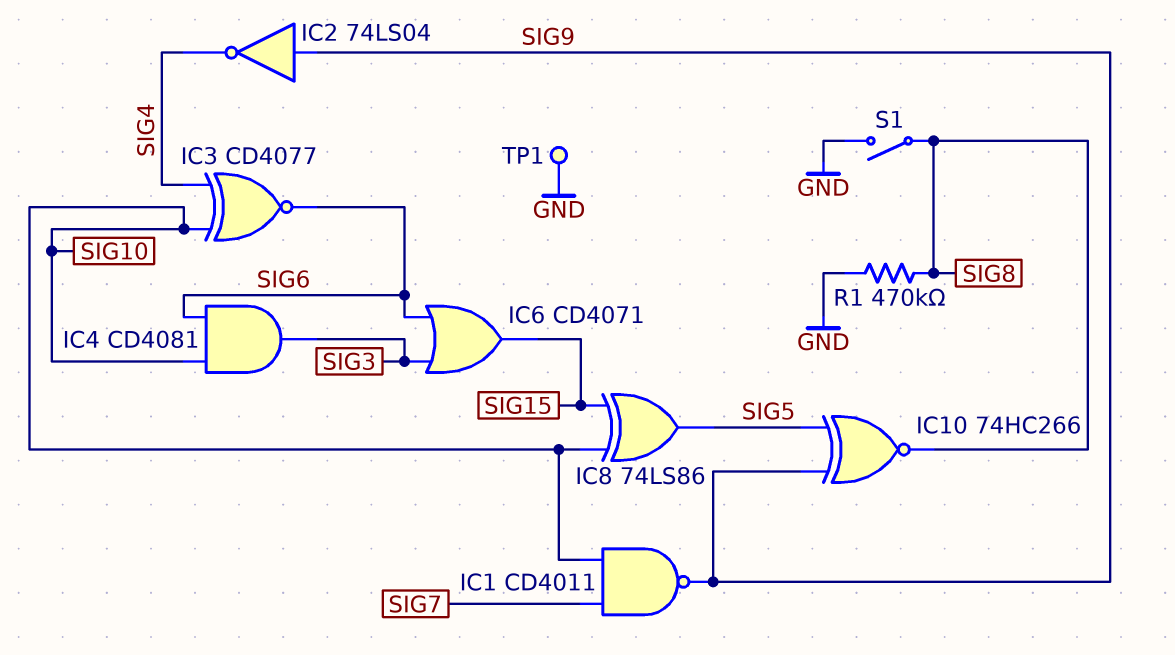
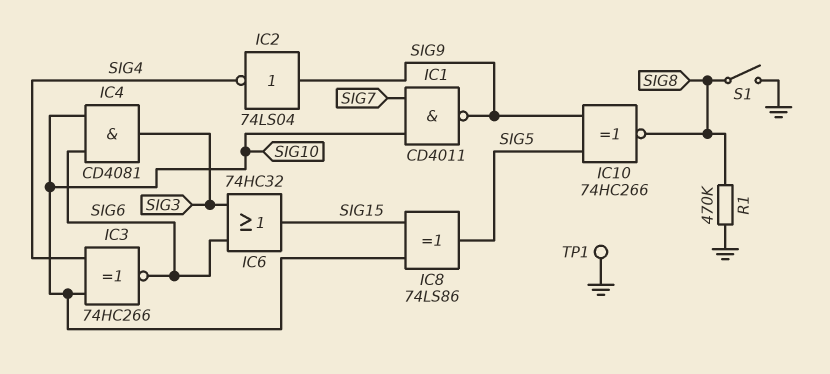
IC3: XNOR CD4077 (in SIG4, in SIG10, out SIG6) -> XNOR 74HC266 (in SIG4, in SIG10, out SIG6)
IC6: OR CD4071 (in SIG3, in SIG6, out SIG15) -> OR 74HC32 (in SIG3, in SIG6, out SIG15)

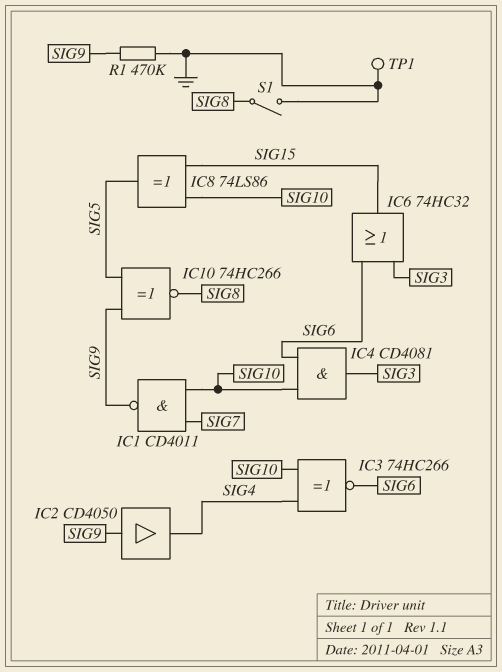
IC2: NOT 74LS04 (in SIG9, out SIG4) -> buffer CD4050 (in SIG9, out SIG4)
R1: 470k (GND, SIG8) -> 470k (GND, SIG9)

